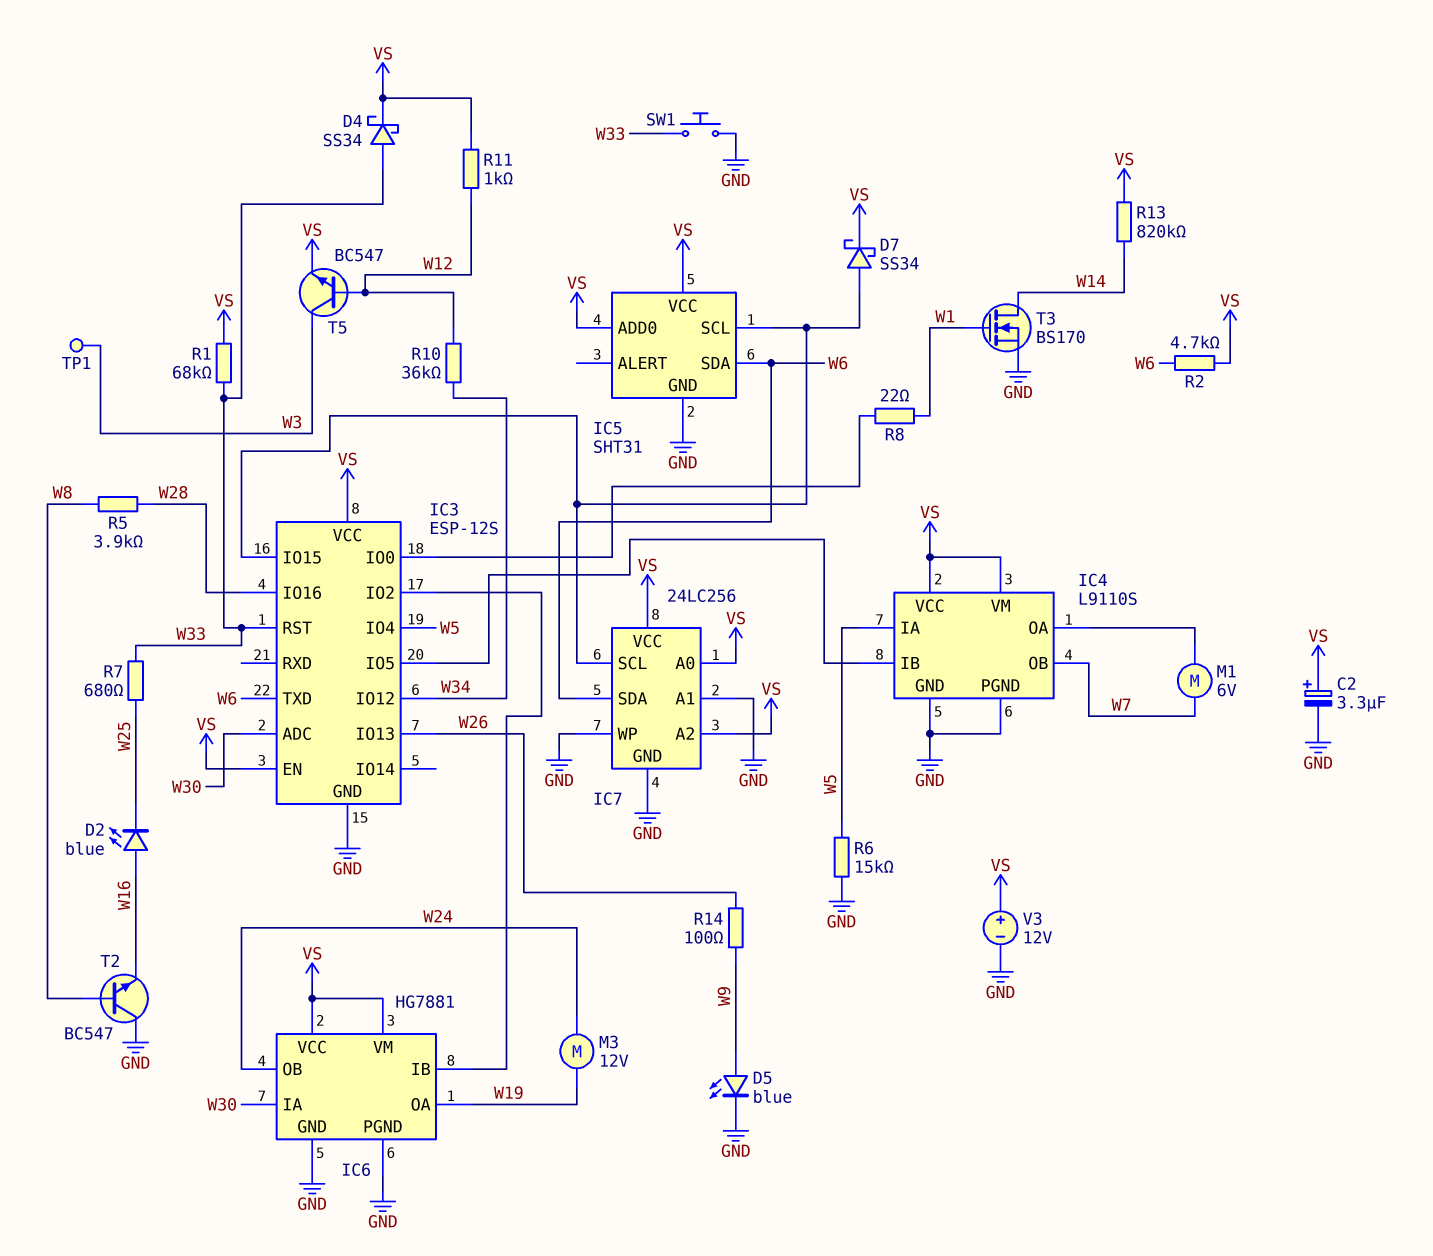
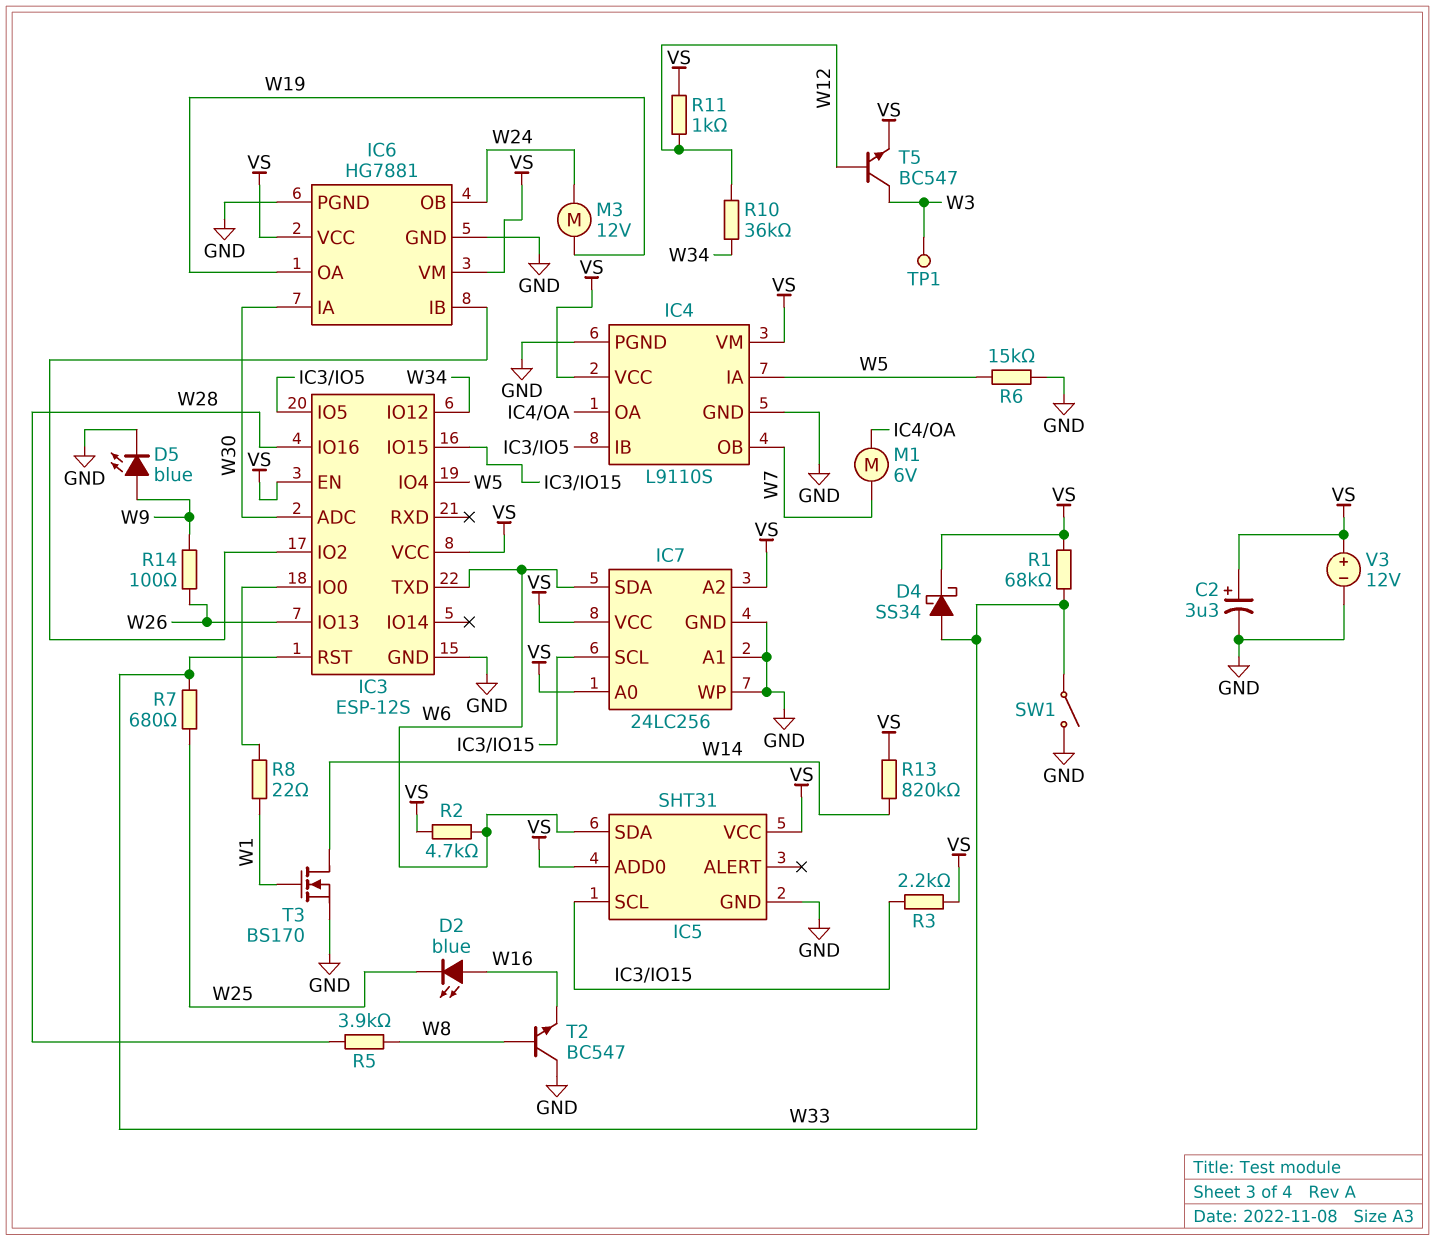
D7: schottky SS34 (A IC3/IO15, K VS) -> none
R3: none -> 2.2k (IC3/IO15, VS)
SW1: button (GND, W33) -> switch (GND, W33)

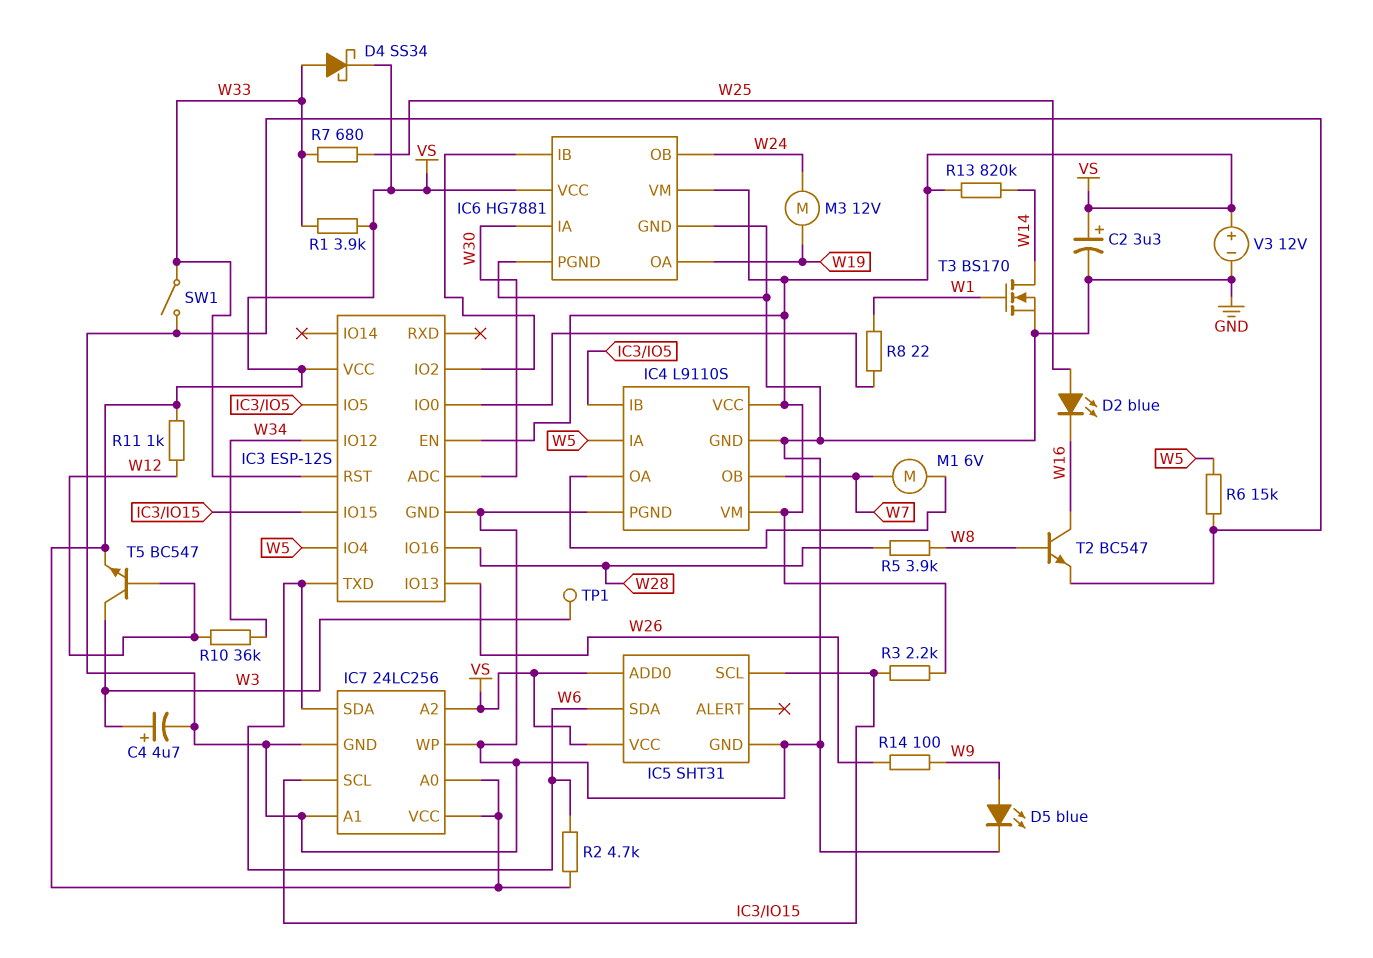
C4: none -> 4.7uF (plus W3, minus GND)
D2: LED blue (A W16, K W25) -> LED blue (A W25, K W16)
R1: 68k (VS, W33) -> 3.9k (VS, W33)
T2: NPN BC547 (B W8, C GND, E W16) -> NPN BC547 (B W8, C W16, E GND)

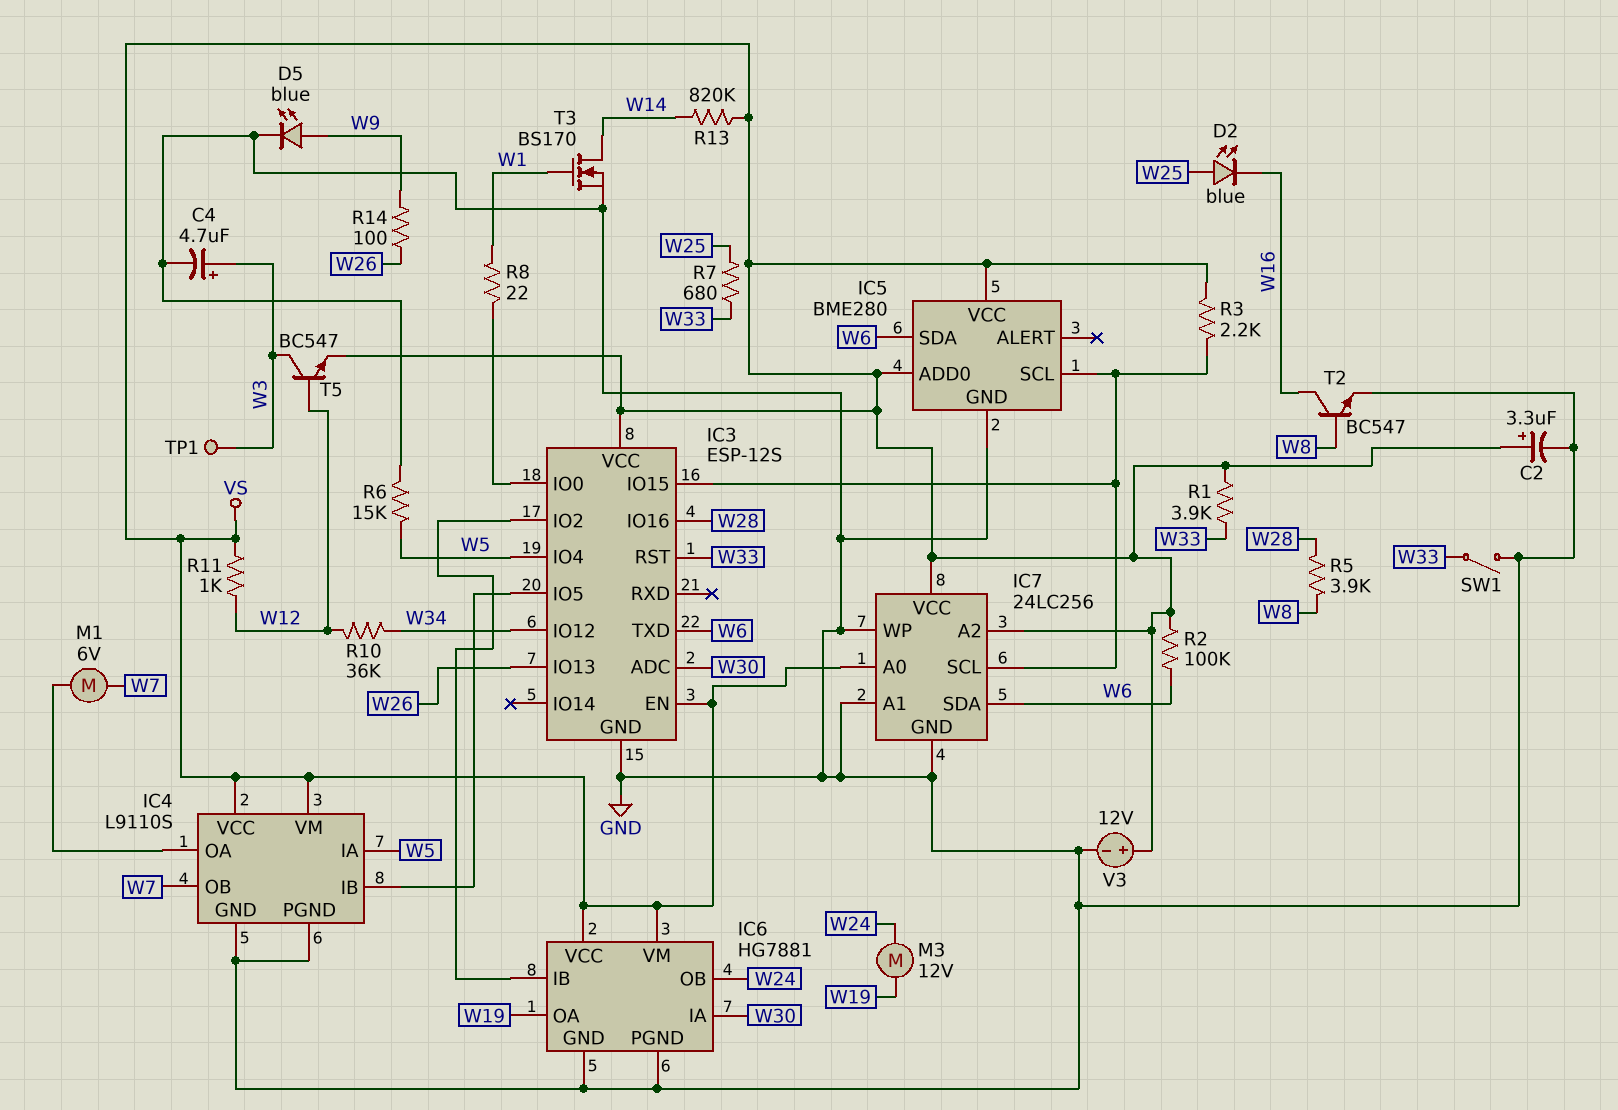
D4: schottky SS34 (A W33, K VS) -> none
IC5: SHT31 -> BME280
R2: 4.7k (VS, W6) -> 100k (VS, W6)

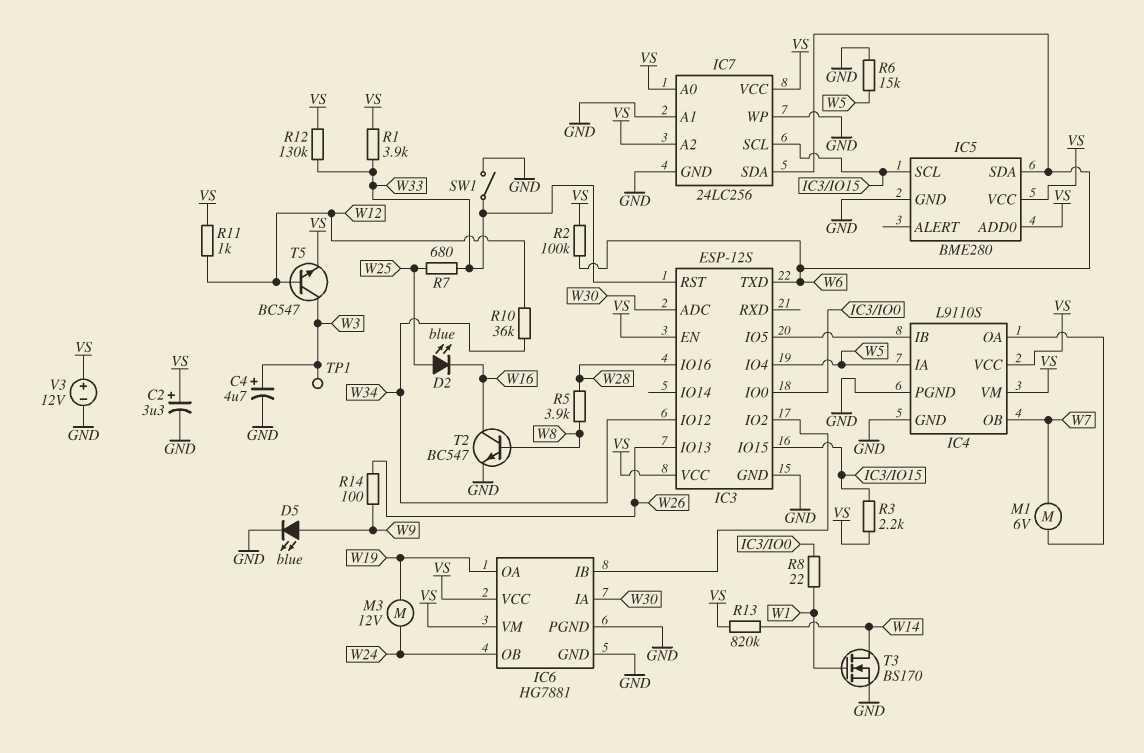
R12: none -> 130k (VS, W33)

